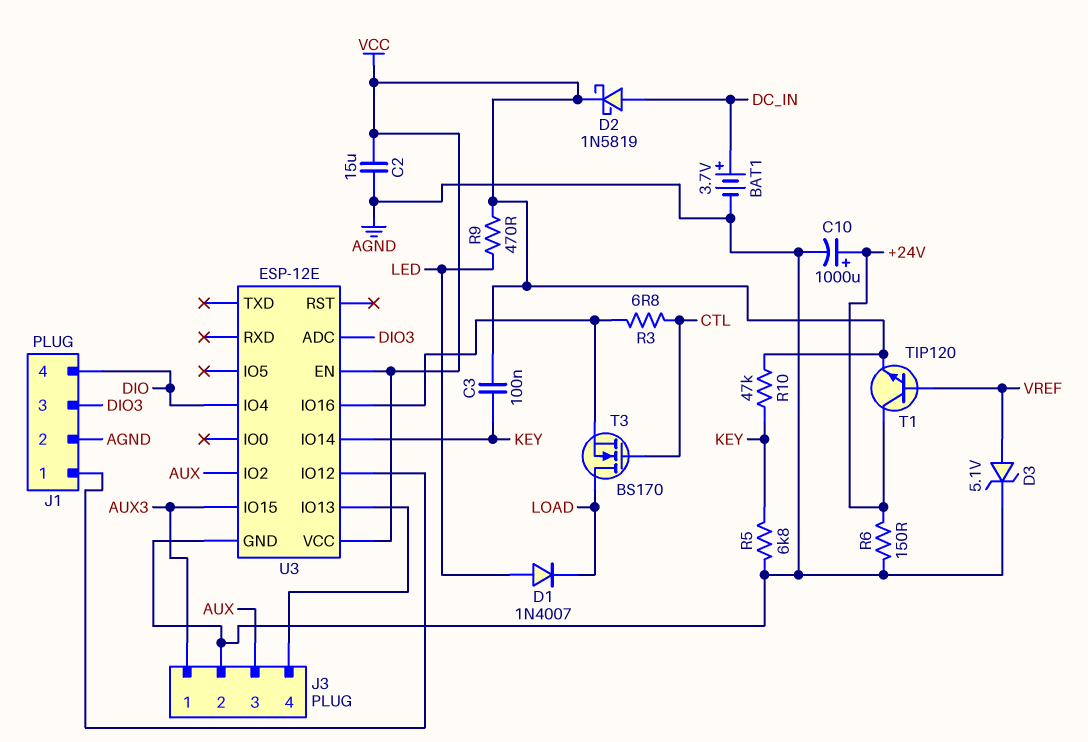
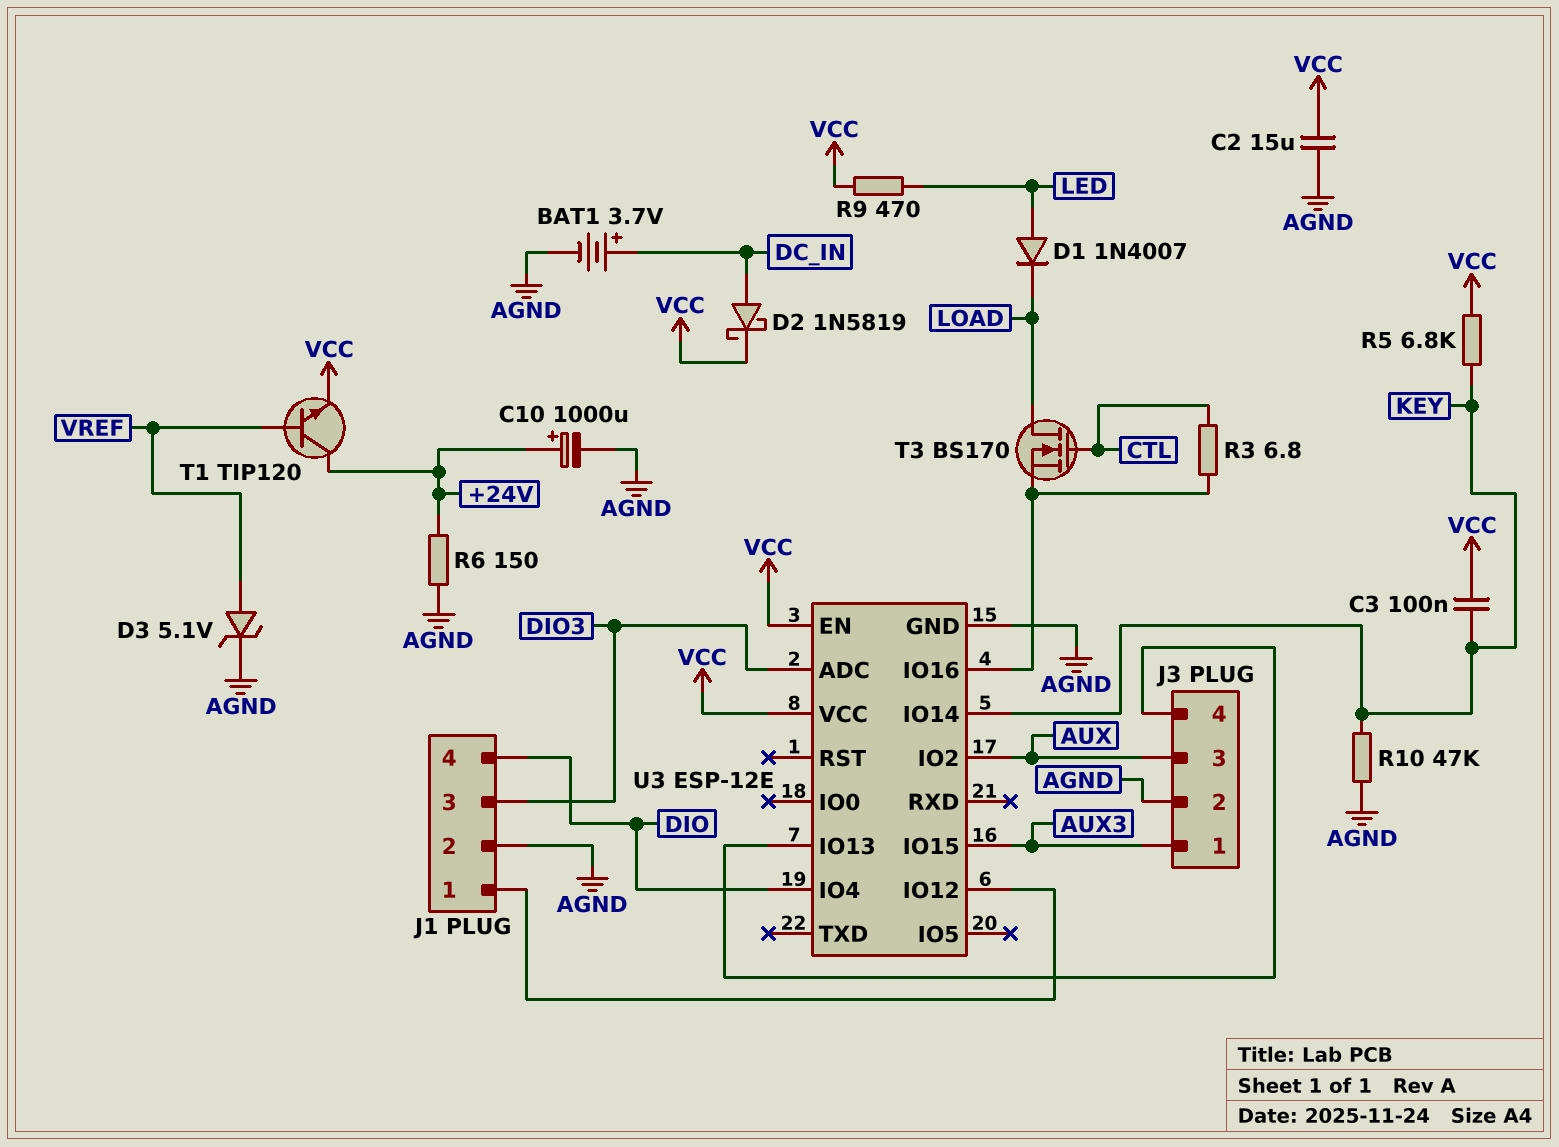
R5: 6.8k (AGND, KEY) -> 6.8k (KEY, VCC)
R10: 47k (KEY, VCC) -> 47k (AGND, KEY)

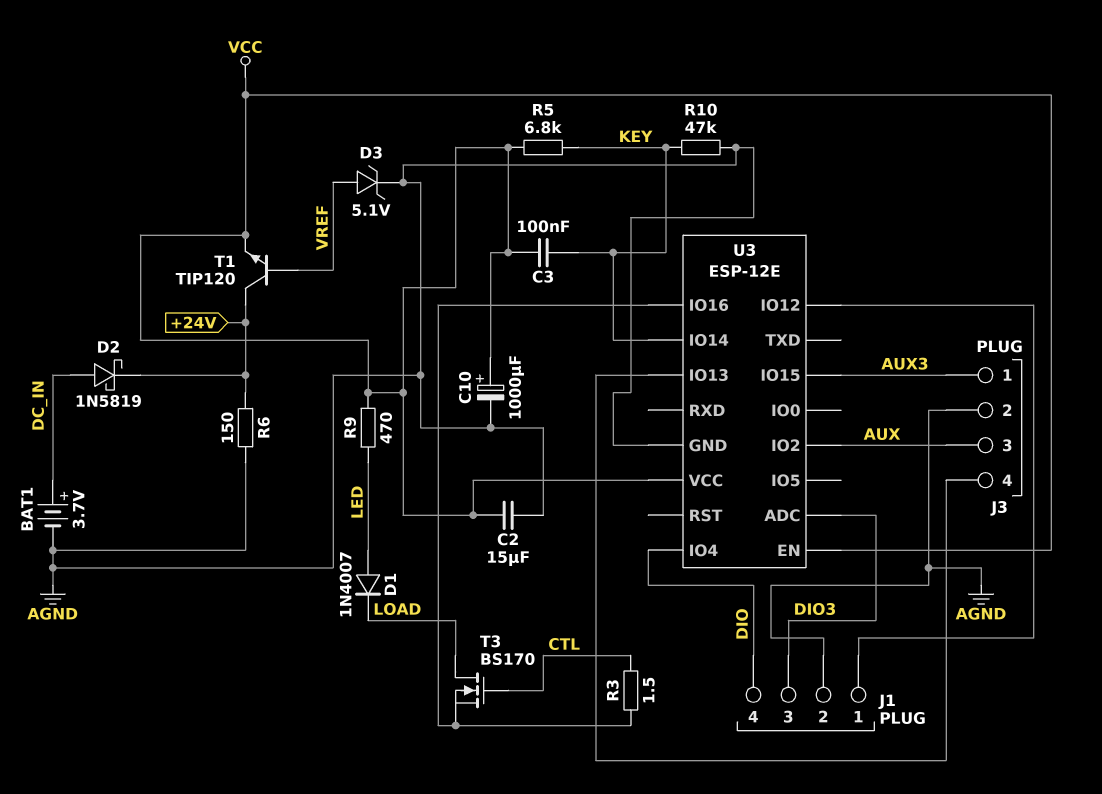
C10: 1000uF (plus +24V, minus AGND) -> 1000uF (plus VCC, minus AGND)
D2: schottky 1N5819 (A DC_IN, K VCC) -> schottky 1N5819 (A DC_IN, K +24V)
R3: 6.8 (CTL, U3/IO16) -> 1.5 (CTL, U3/IO16)

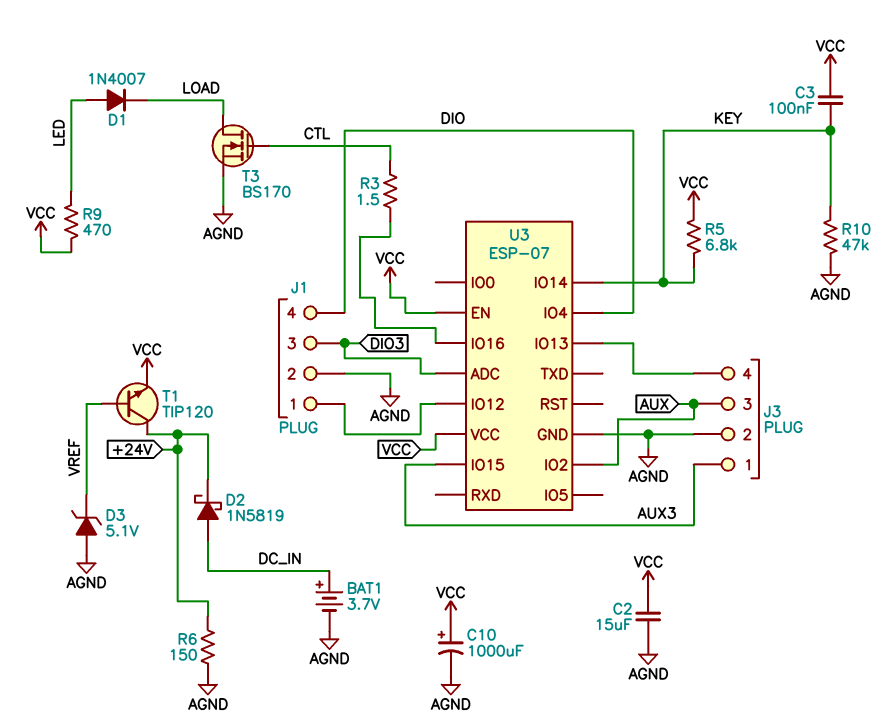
D3: zener 5.1V (A VREF, K AGND) -> zener 5.1V (A AGND, K VREF)
T3: NMOS BS170 (G CTL, D LOAD, S U3/IO16) -> NMOS BS170 (G CTL, D LOAD, S AGND)
U3: ESP-12E -> ESP-07

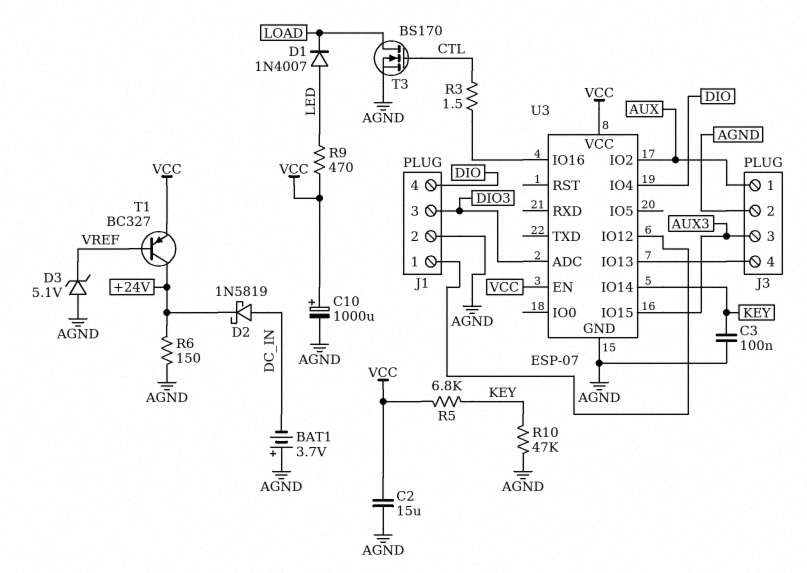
BAT1: 3.7V (plus DC_IN, minus AGND) -> 3.7V (plus AGND, minus DC_IN)
C3: 100nF (KEY, VCC) -> 100nF (AGND, KEY)
J3 pin 1: AUX3 -> AUX
J3 pin 3: AUX -> AUX3
T1: NPN TIP120 (B VREF, C +24V, E VCC) -> PNP BC327 (B VREF, C +24V, E VCC)

